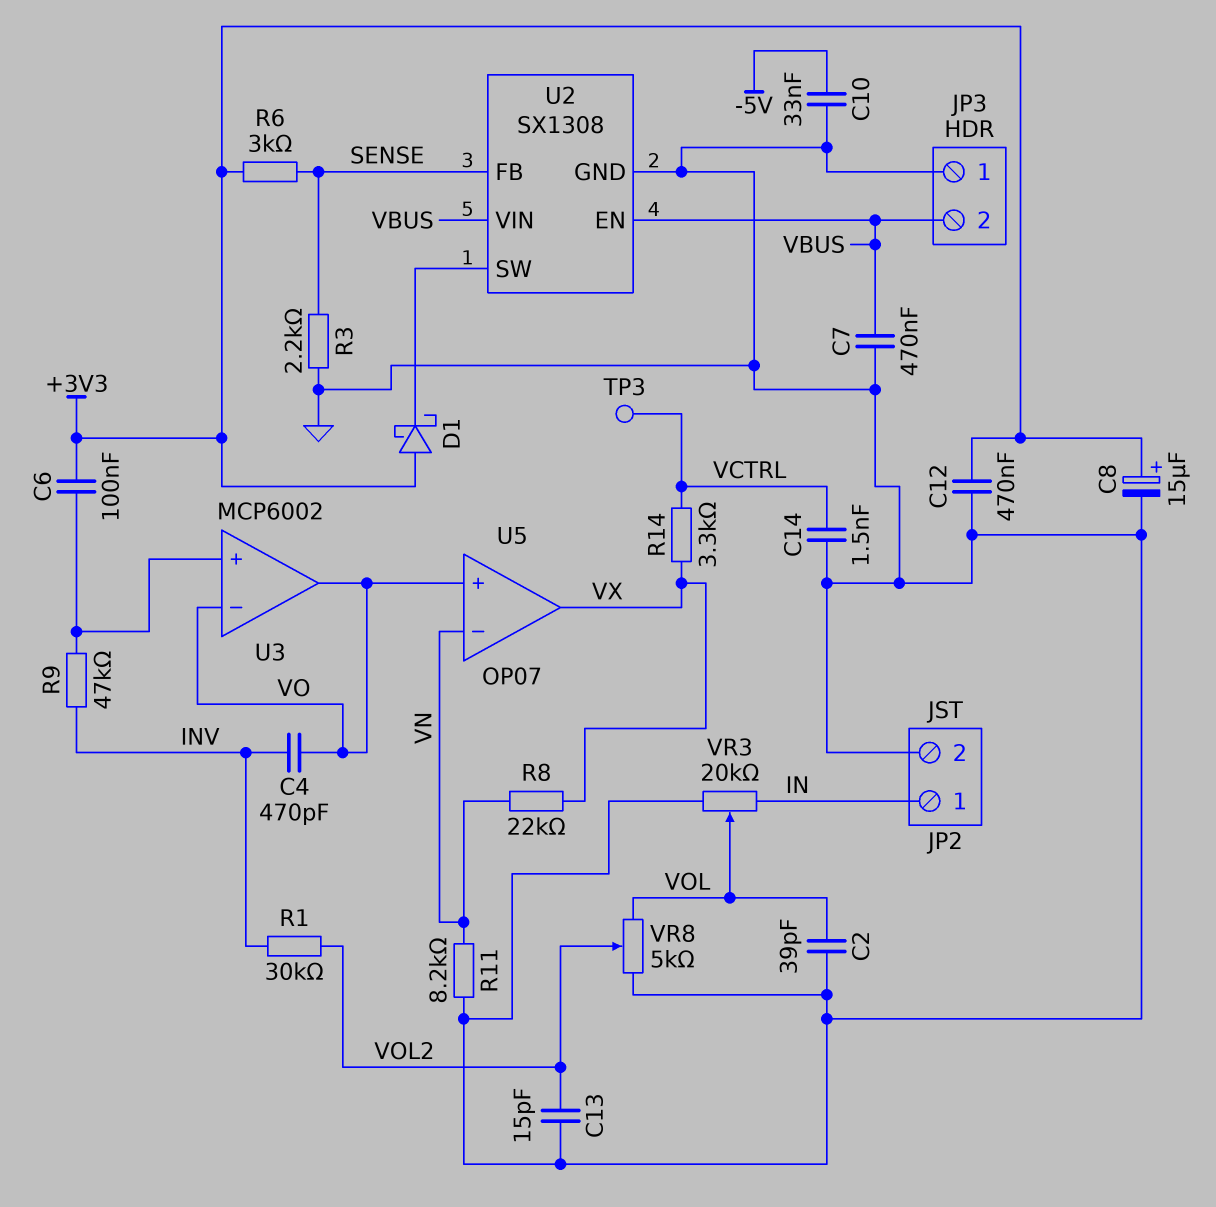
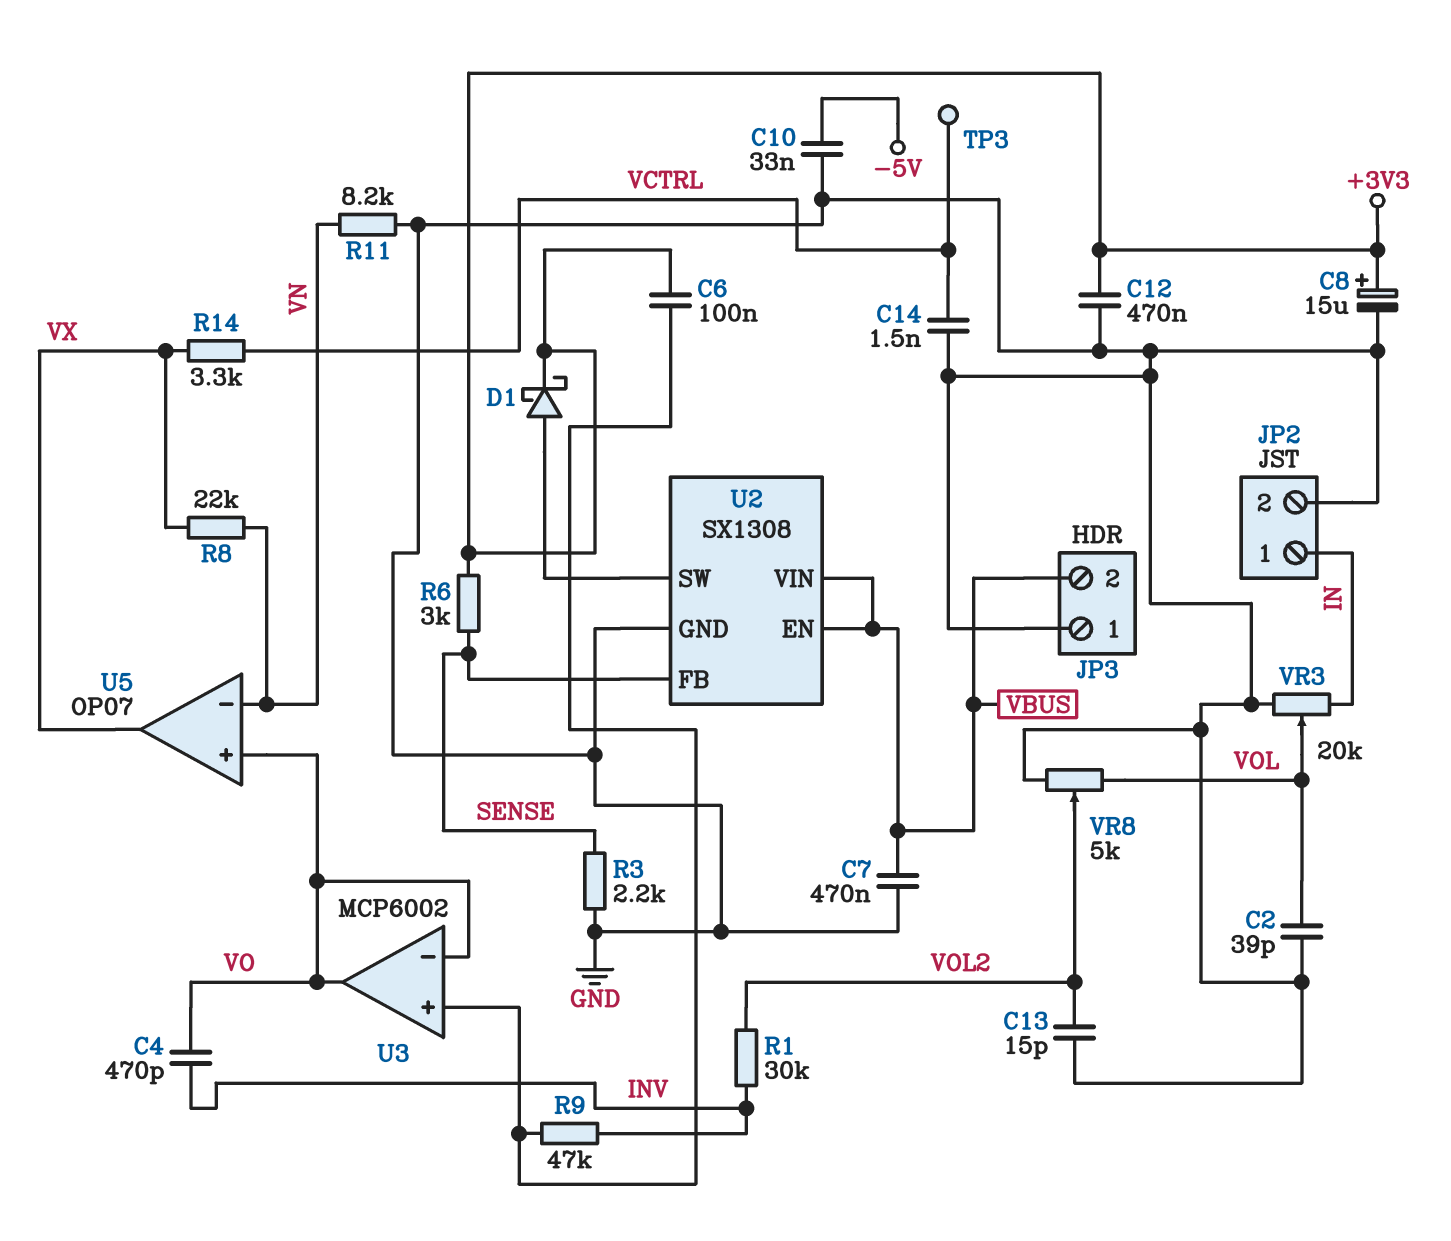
D1: schottky (A +3V3, K U2/SW) -> schottky (A U2/SW, K +3V3)

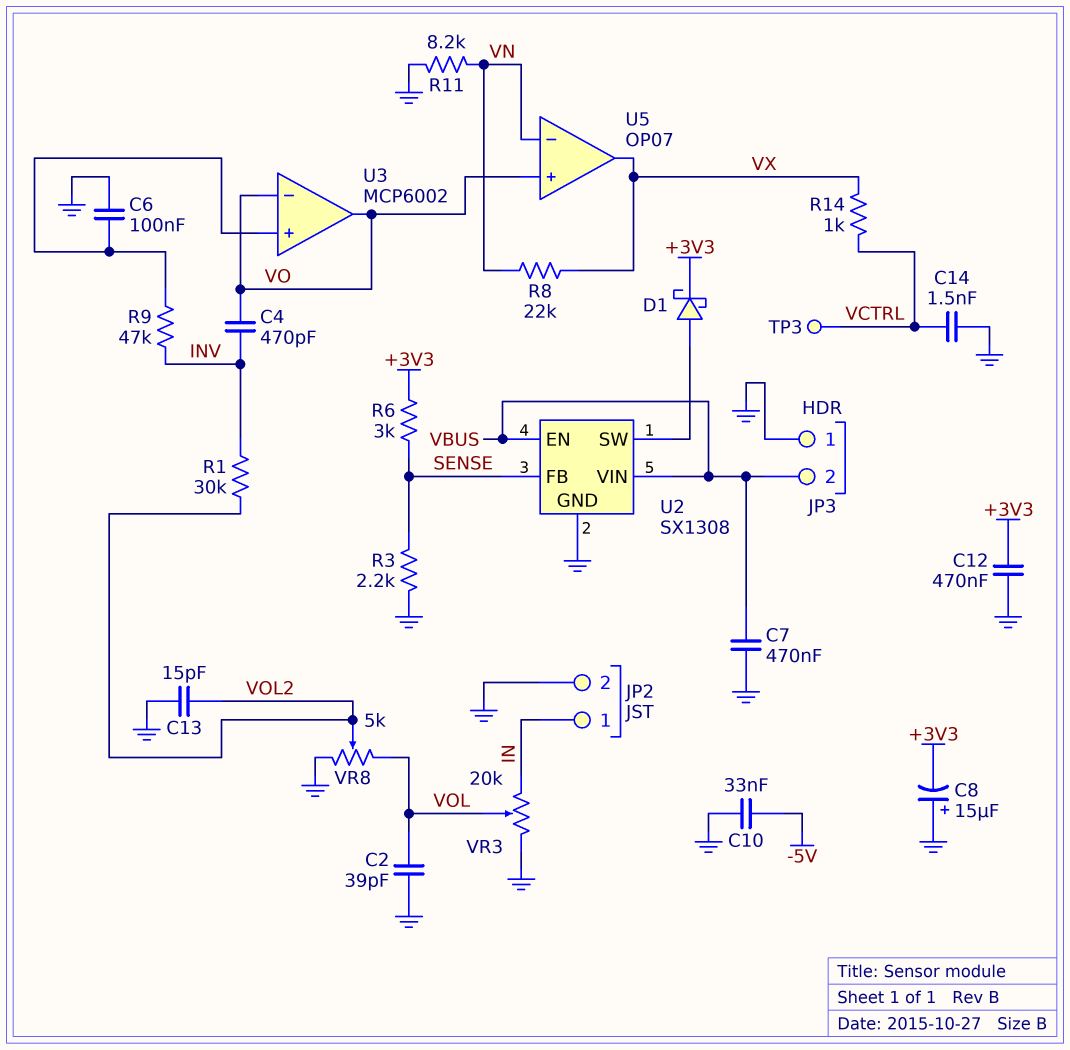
C6: 100nF (+3V3, U3/in+) -> 100nF (GND, U3/in+)
C8: 15uF (plus +3V3, minus GND) -> 15uF (plus GND, minus +3V3)
R14: 3.3k (VCTRL, VX) -> 1k (VCTRL, VX)

